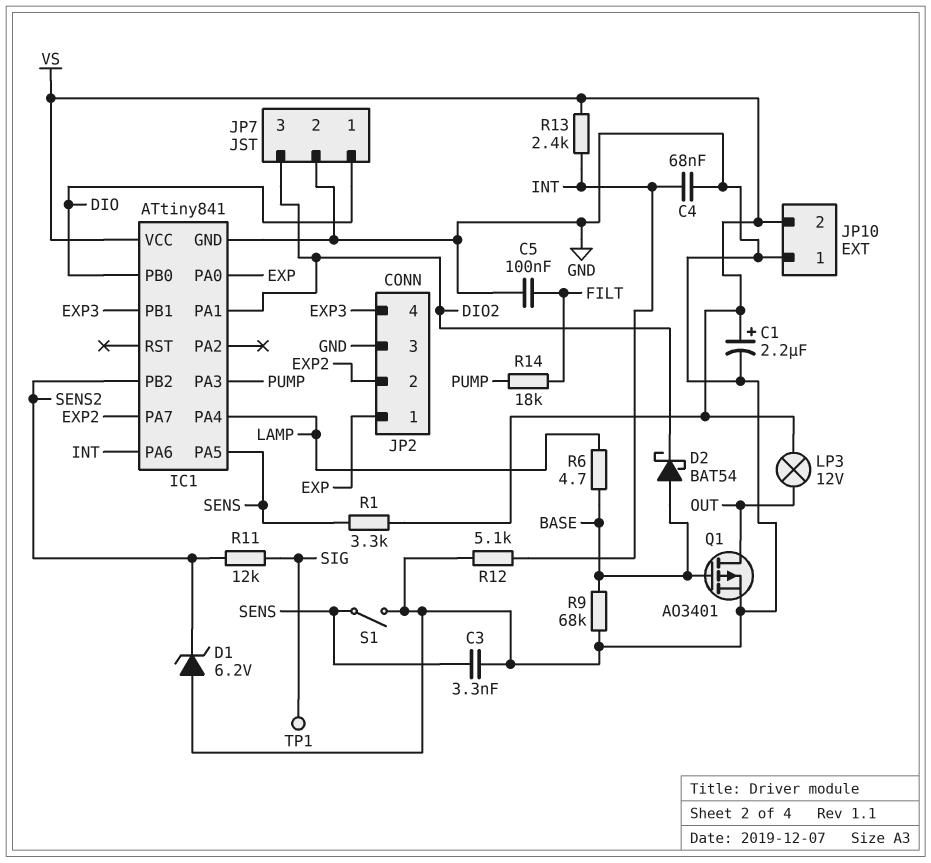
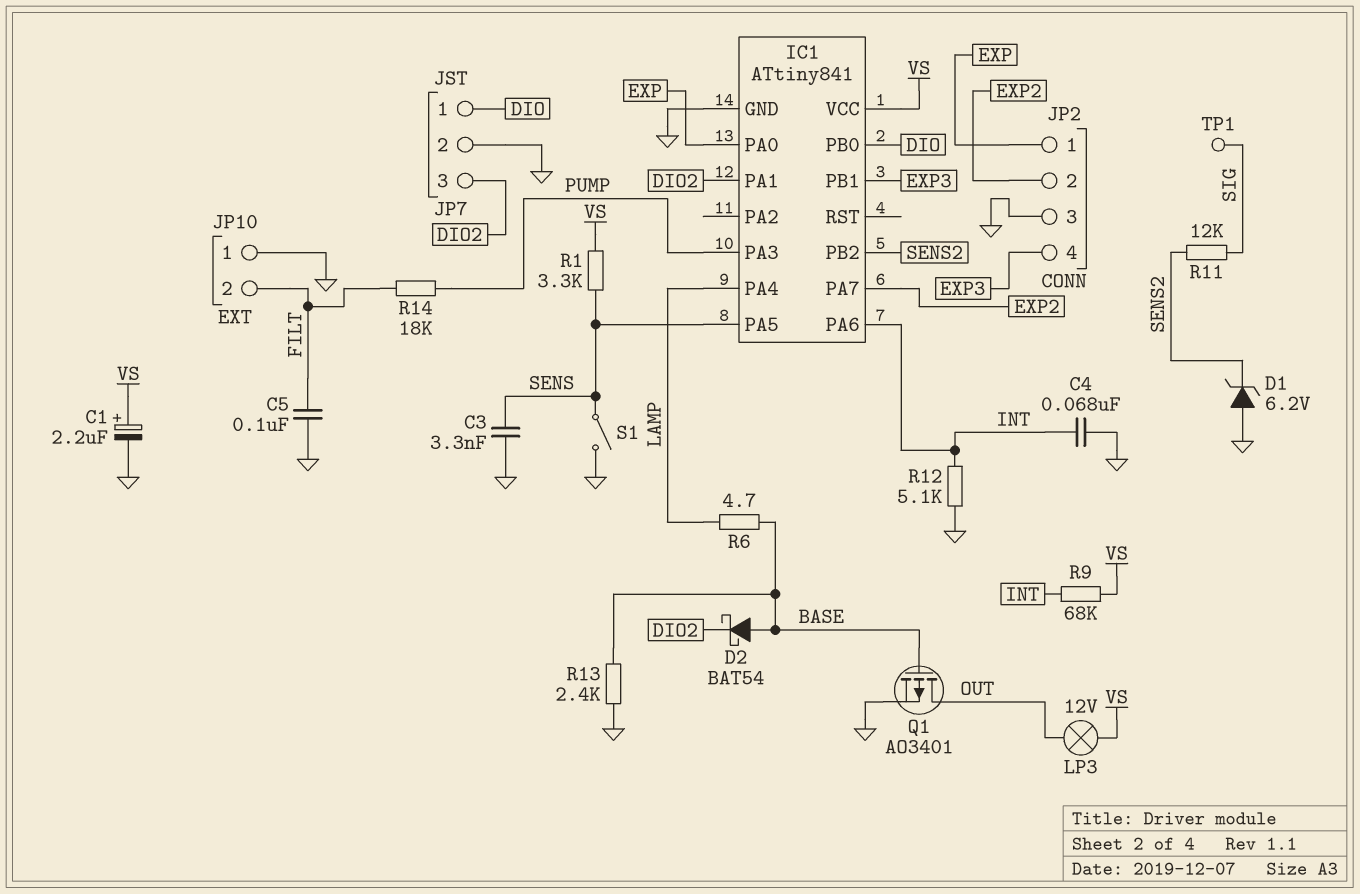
JP10 pin 2: VS -> FILT
R9: 68k (BASE, GND) -> 68k (INT, VS)
R13: 2.4k (INT, VS) -> 2.4k (BASE, GND)

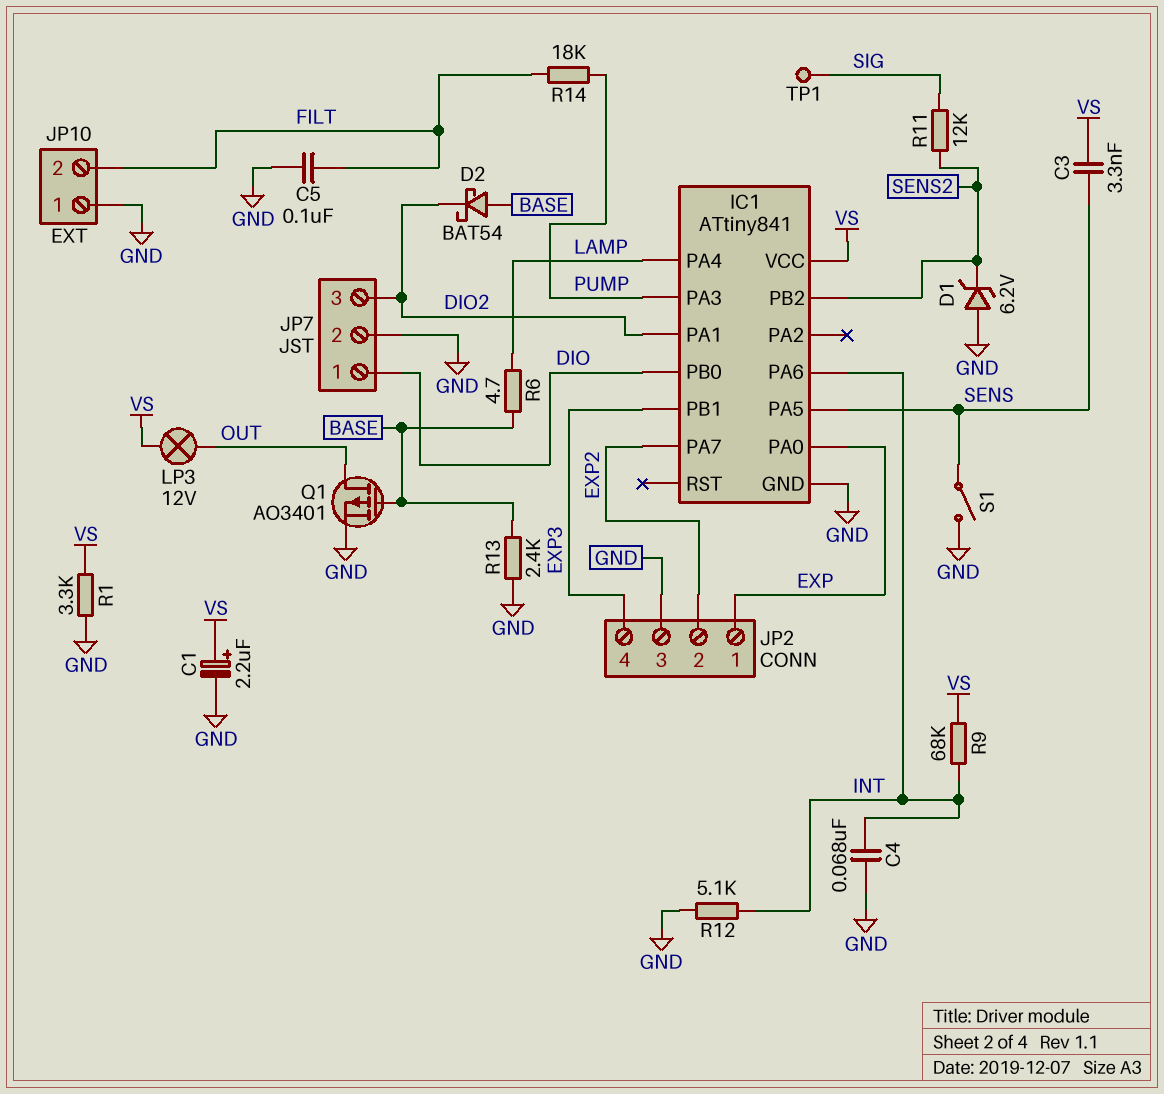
C3: 3.3nF (GND, SENS) -> 3.3nF (SENS, VS)
R1: 3.3k (SENS, VS) -> 3.3k (GND, VS)

